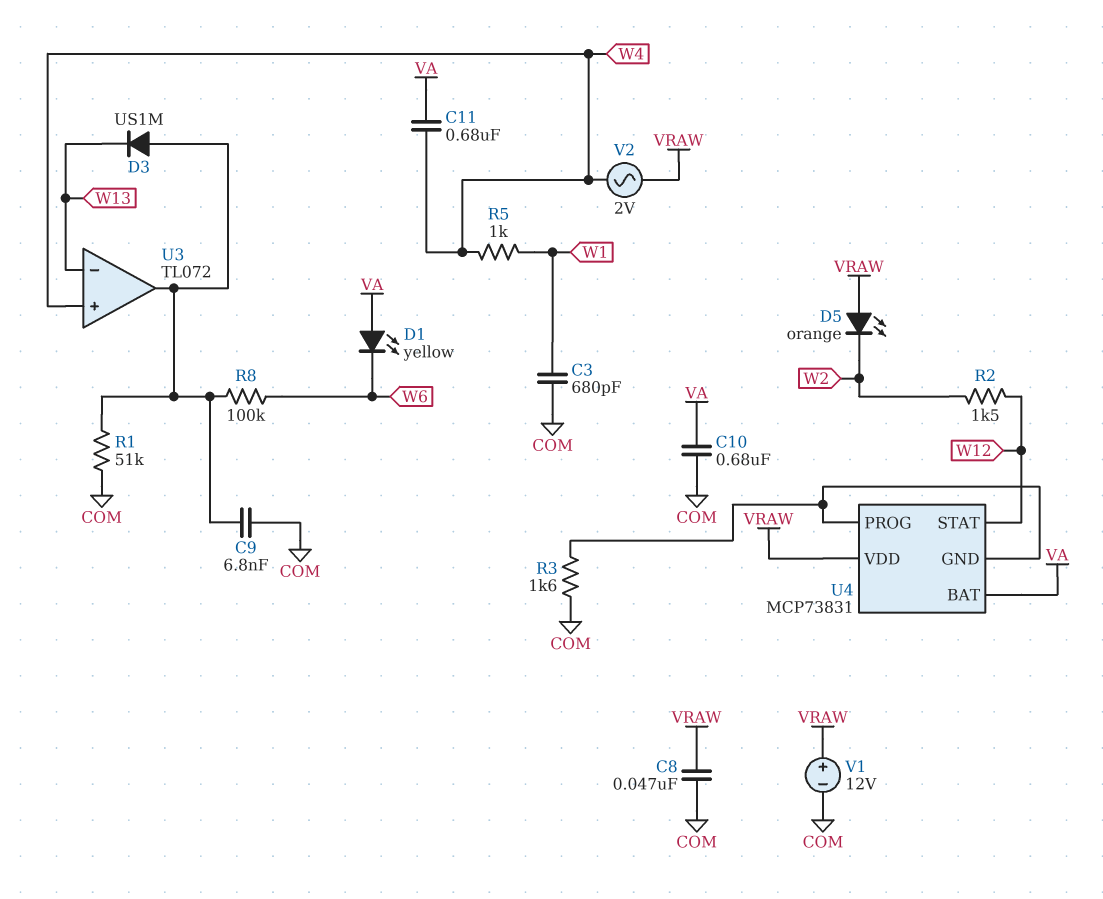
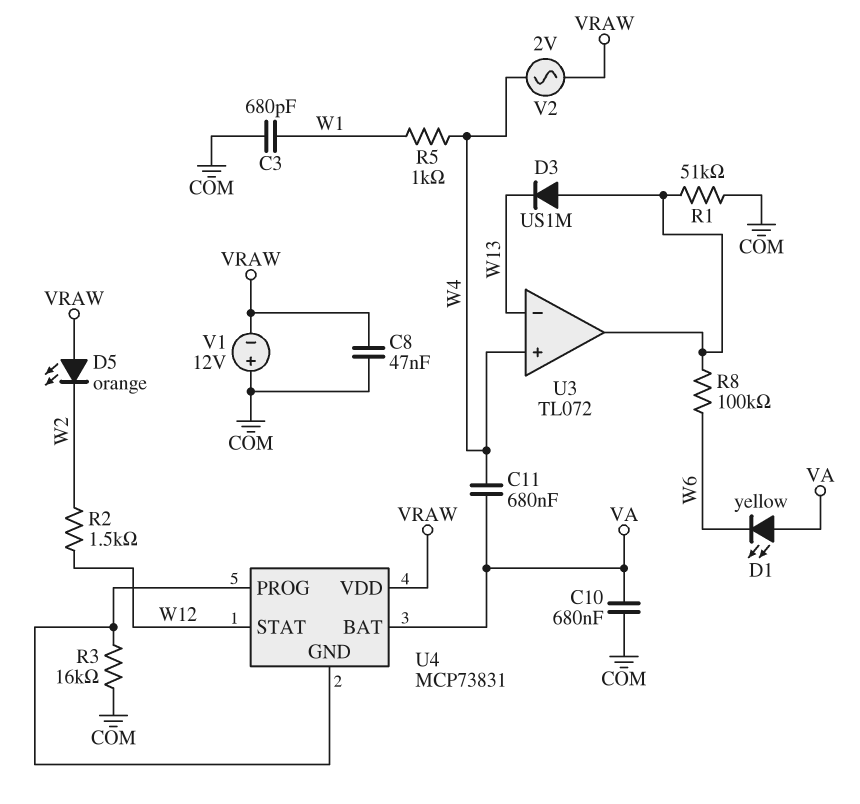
C9: 6.8nF (COM, U3/out) -> none
R3: 1.6k (COM, U4/GND) -> 16k (COM, U4/GND)
V1: 12V (plus VRAW, minus COM) -> 12V (plus COM, minus VRAW)

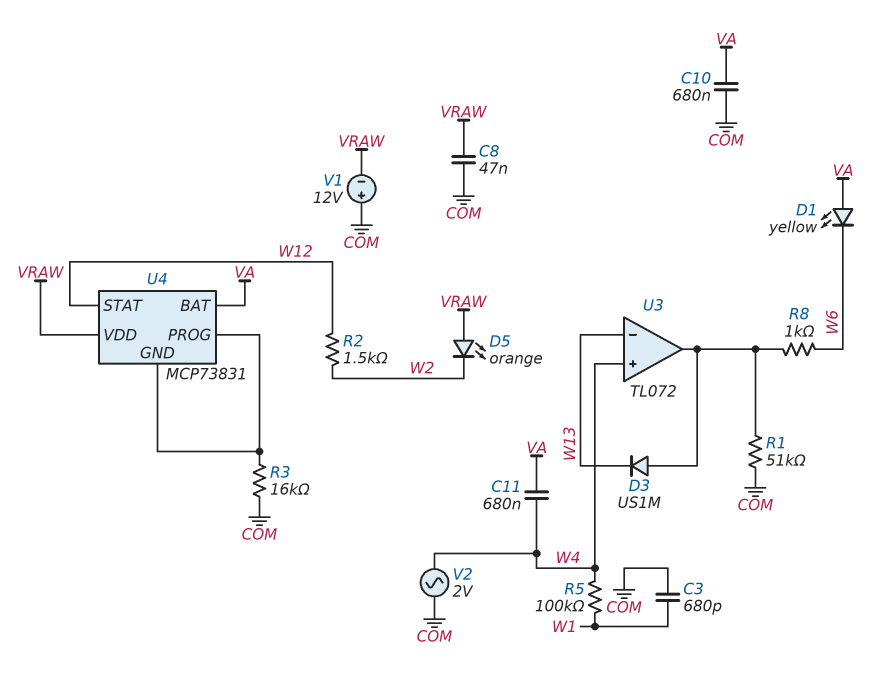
R5: 1k (W1, W4) -> 100k (W1, W4)
R8: 100k (U3/out, W6) -> 1k (U3/out, W6)
V2: AC 2V (VRAW, W4) -> AC 2V (COM, W4)

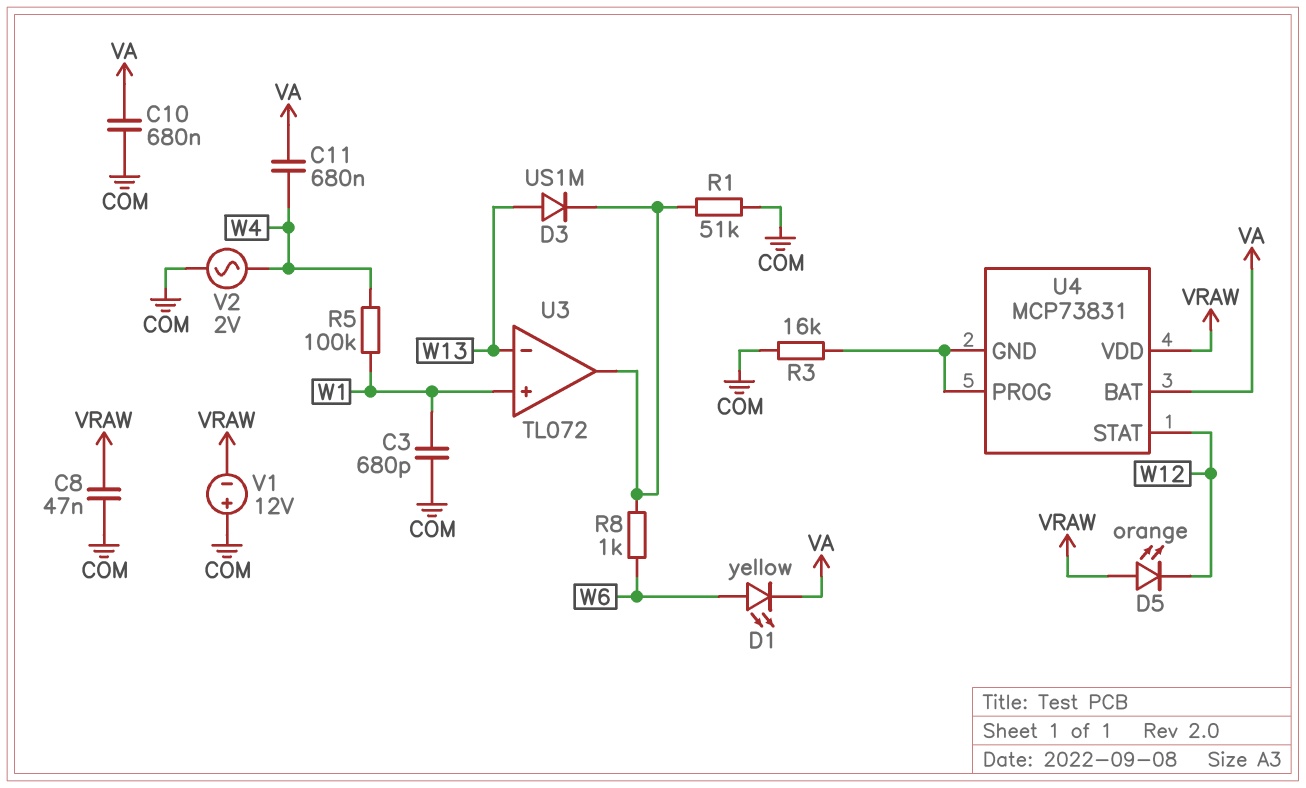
D1: LED yellow (A VA, K W6) -> LED yellow (A W6, K VA)
D3: diode US1M (A U3/out, K W13) -> diode US1M (A W13, K U3/out)
D5: LED orange (A VRAW, K W2) -> LED orange (A VRAW, K W12)
R2: 1.5k (W2, W12) -> none
U3 pin in+: W4 -> W1

